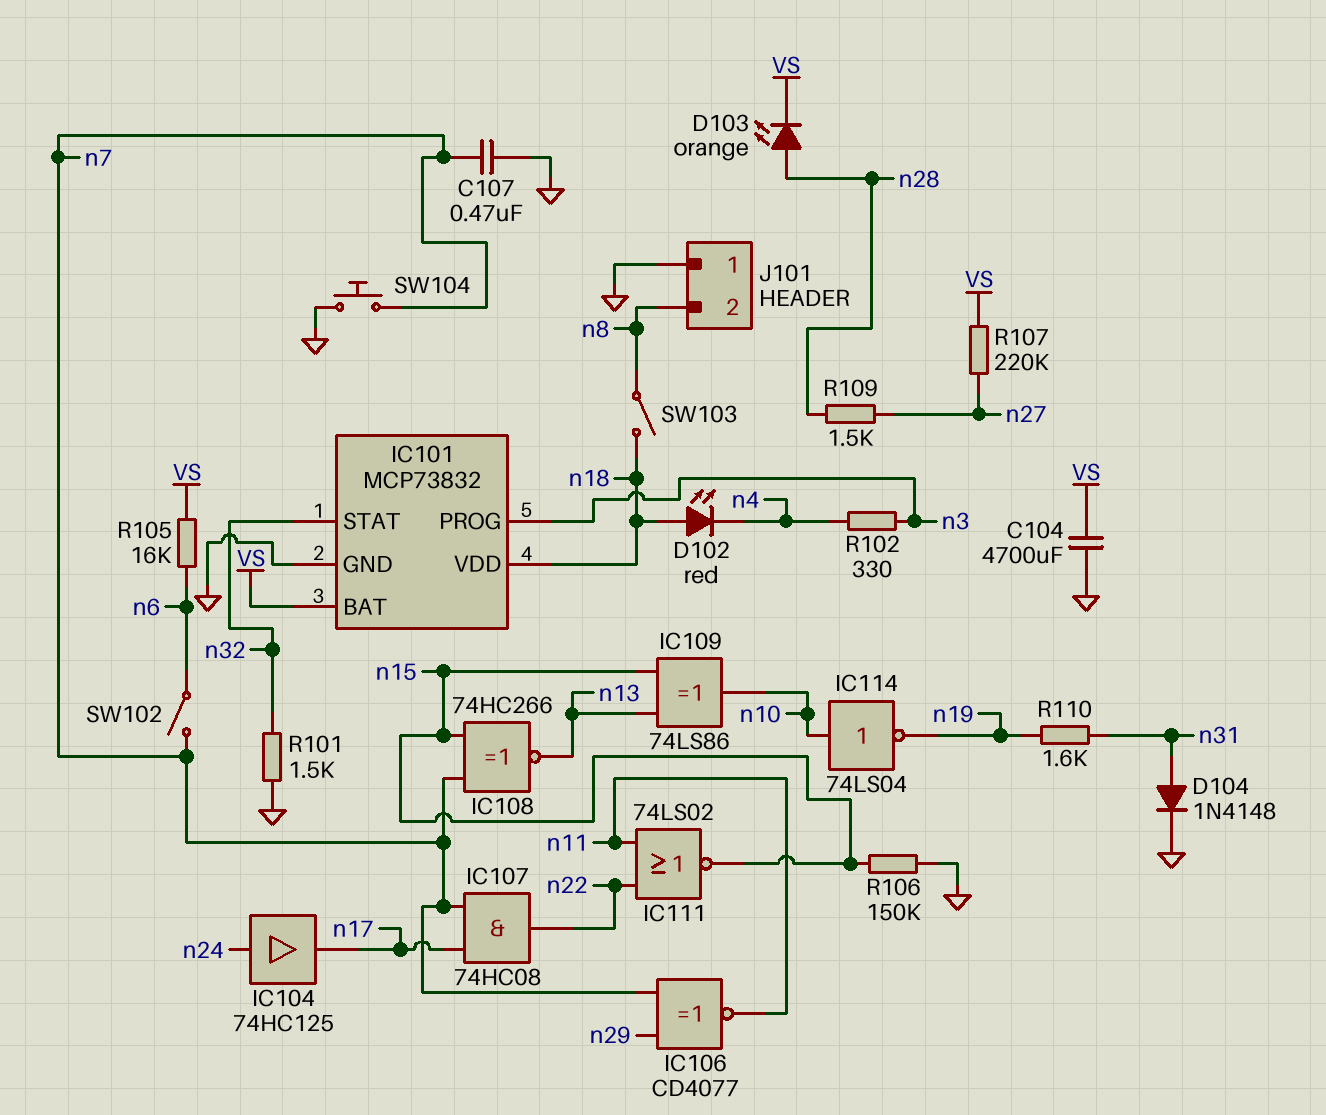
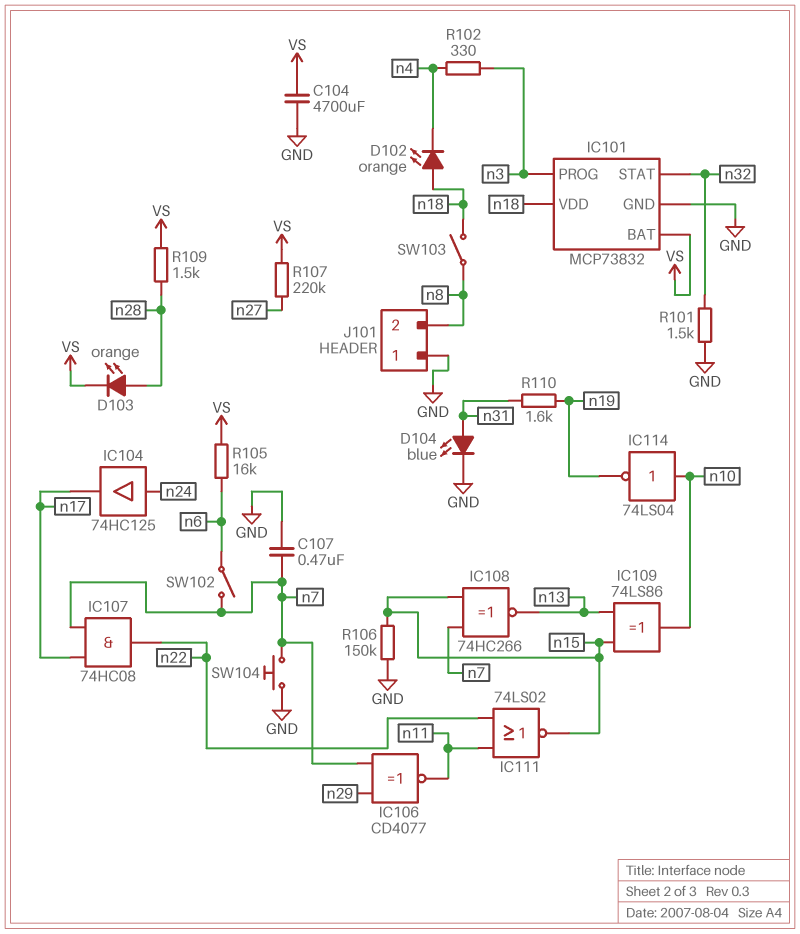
D102: LED red (A n18, K n4) -> LED orange (A n18, K n4)
D104: diode 1N4148 (A n31, K GND) -> LED blue (A n31, K GND)
R109: 1.5k (n27, n28) -> 1.5k (VS, n28)

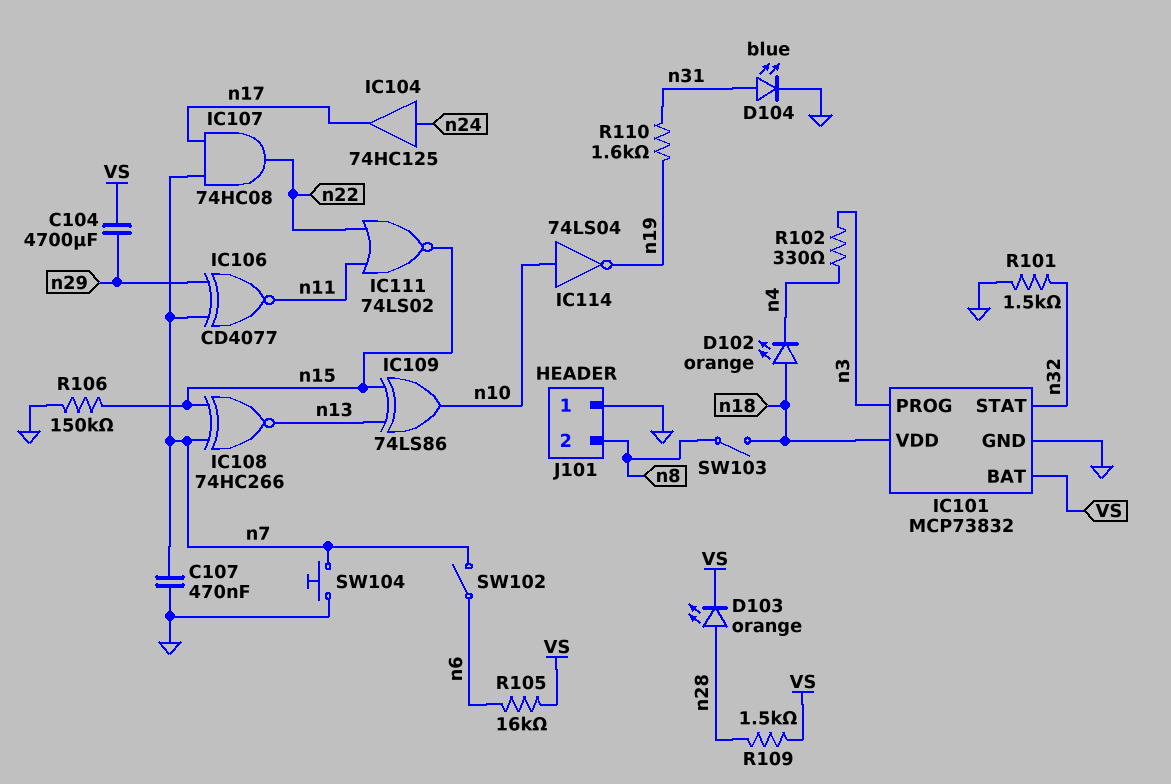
C104: 4700uF (GND, VS) -> 4700uF (VS, n29)
R107: 220k (VS, n27) -> none

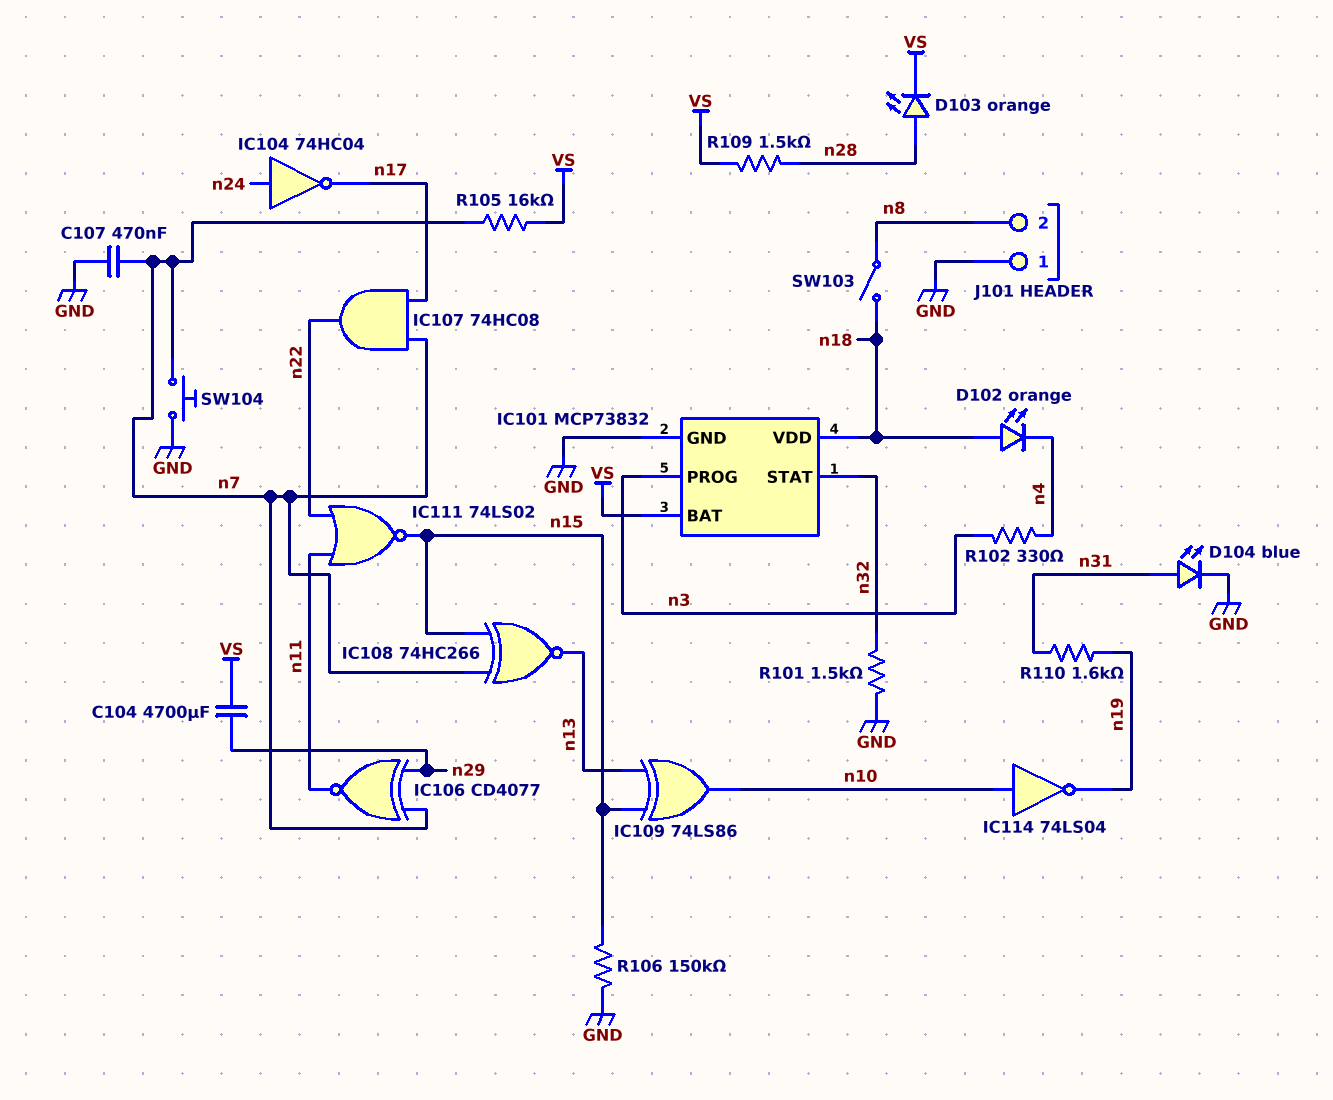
IC104: buffer 74HC125 (in n24, out n17) -> NOT 74HC04 (in n24, out n17)
R105: 16k (VS, n6) -> 16k (VS, n7)
SW102: switch (n6, n7) -> none

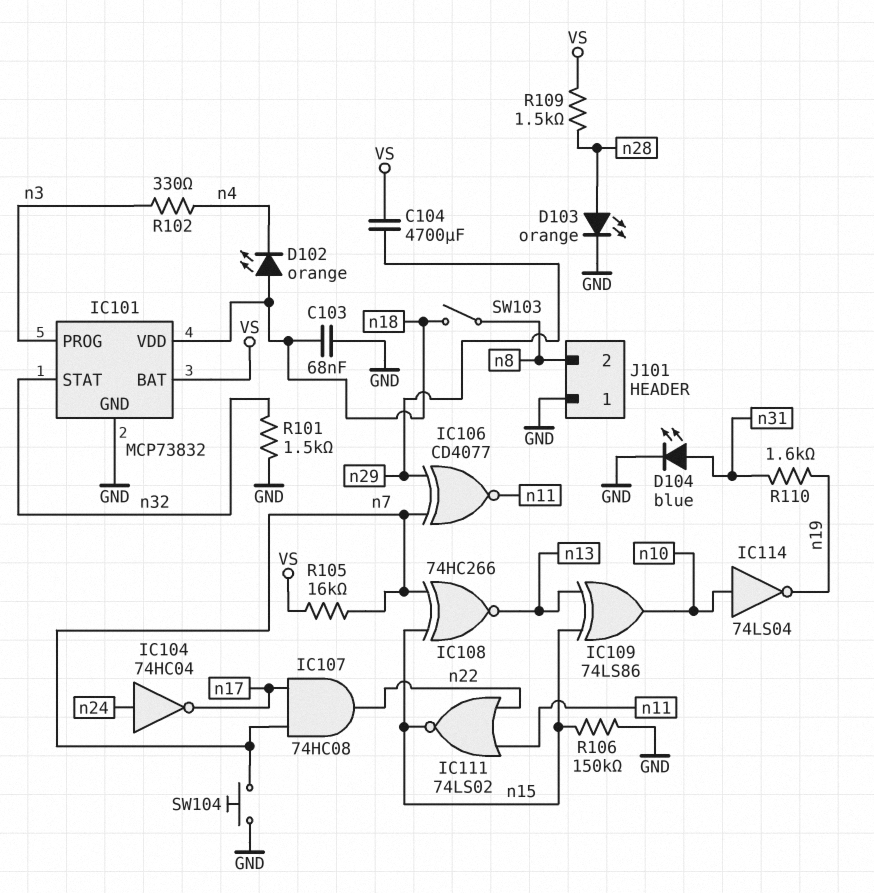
C103: none -> 68nF (GND, n18)
C107: 470nF (GND, n7) -> none
D103: LED orange (A n28, K VS) -> LED orange (A n28, K GND)

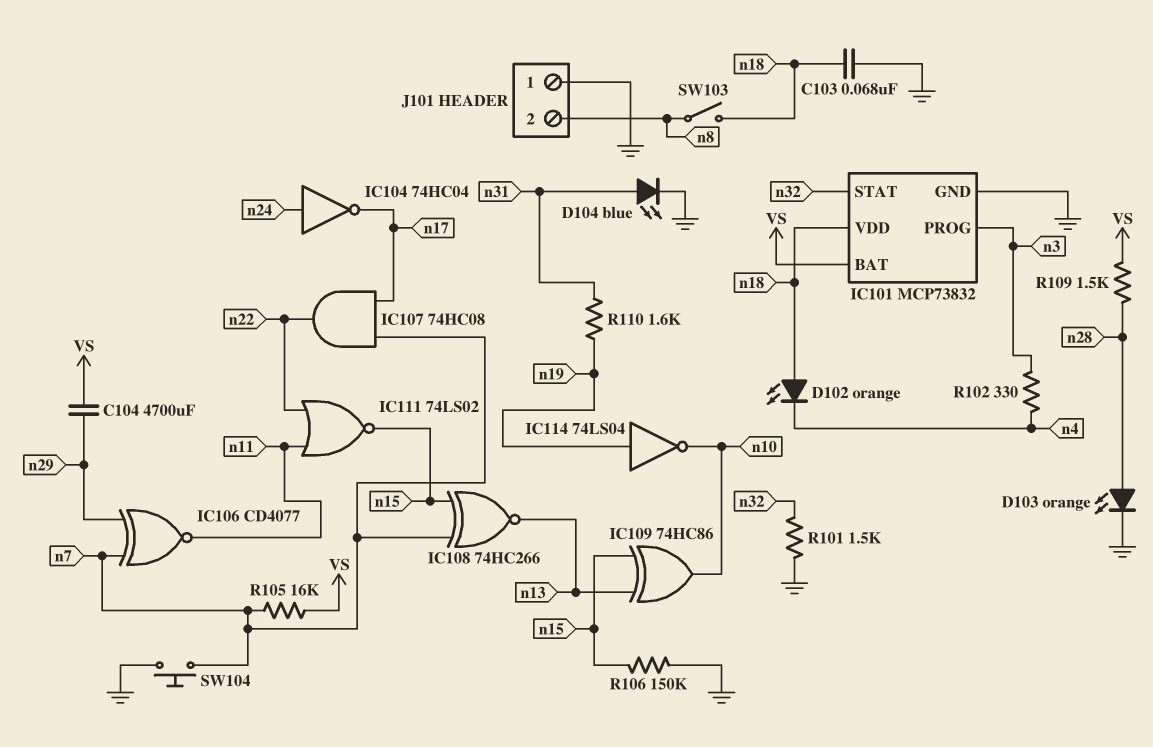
IC109: XOR 74LS86 (in n13, in n15, out n10) -> XOR 74HC86 (in n13, in n15, out n10)
IC114: NOT 74LS04 (in n10, out n19) -> NOT 74LS04 (in n19, out n10)

